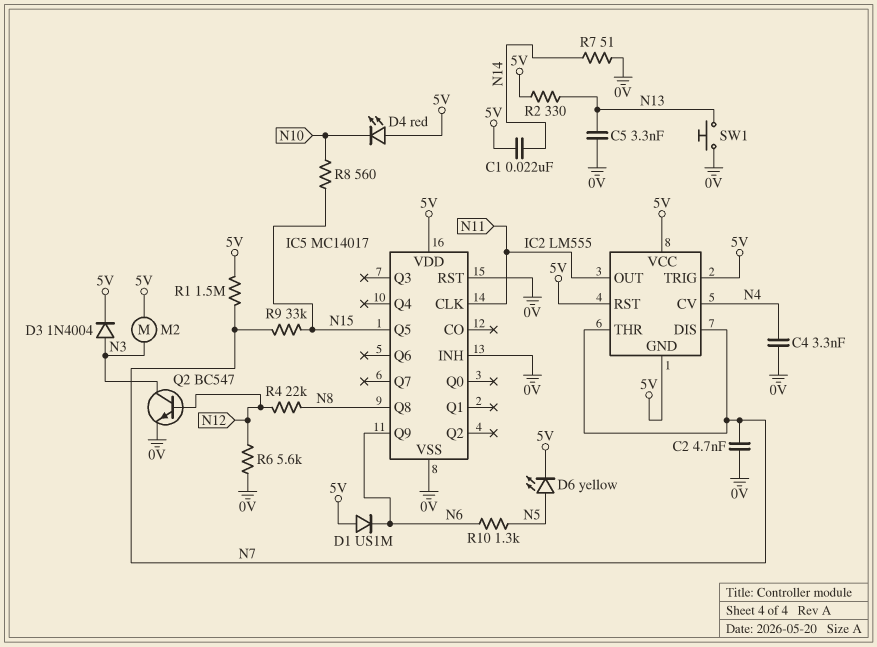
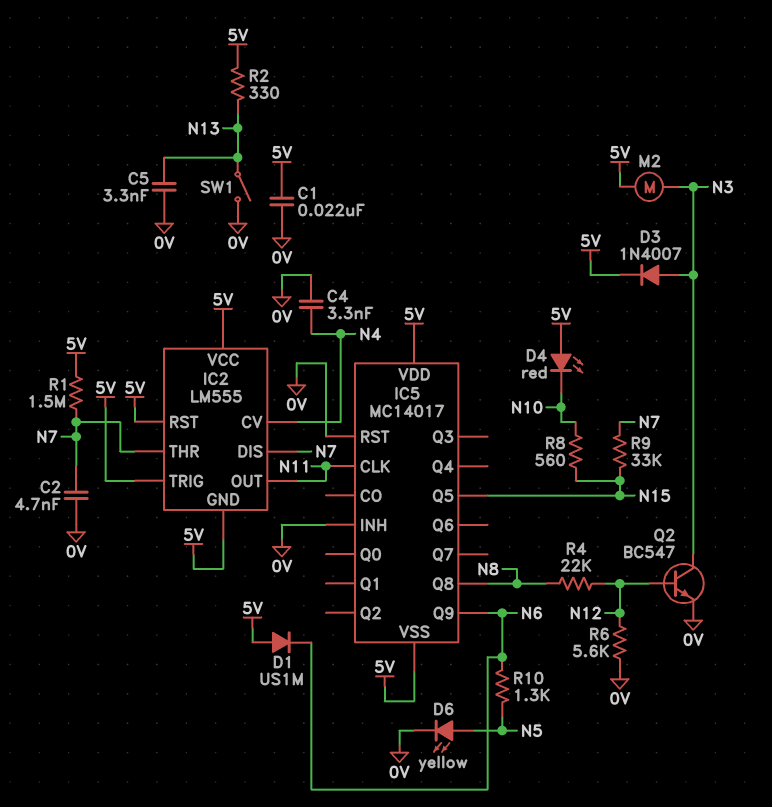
C1: 22nF (5V, N14) -> 22nF (0V, 5V)
D3: diode 1N4004 (A N3, K 5V) -> diode 1N4007 (A N3, K 5V)
D6: LED yellow (A N5, K 5V) -> LED yellow (A N5, K 0V)
IC5 pin VSS: 0V -> 5V
R7: 51 (0V, N14) -> none
SW1: button (0V, N13) -> switch (0V, N13)

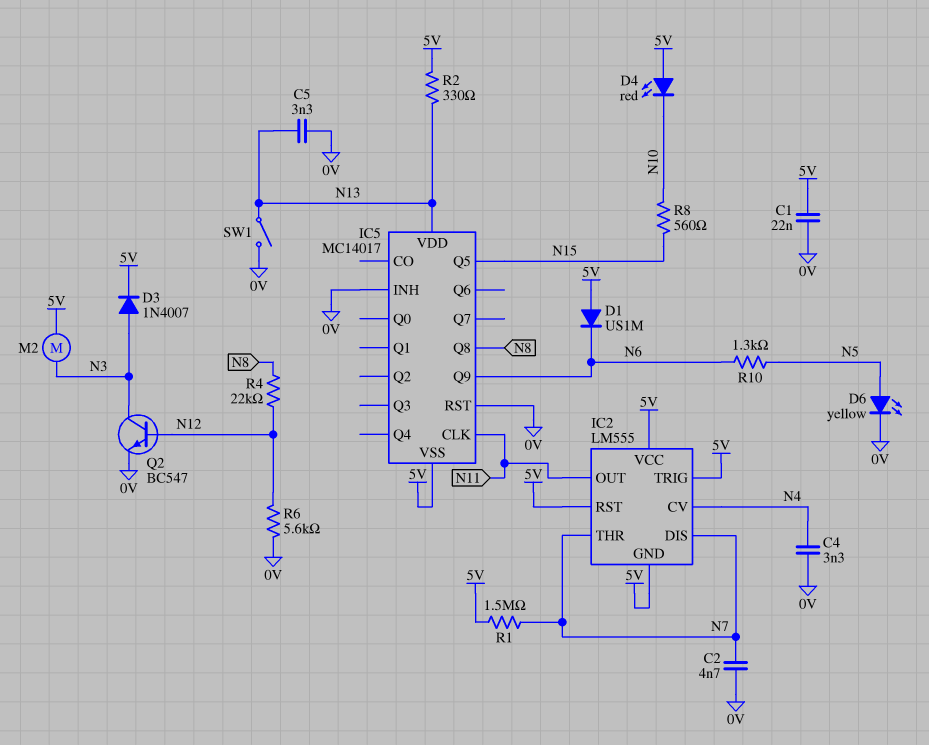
IC5 pin VDD: 5V -> N13
R9: 33k (N7, N15) -> none

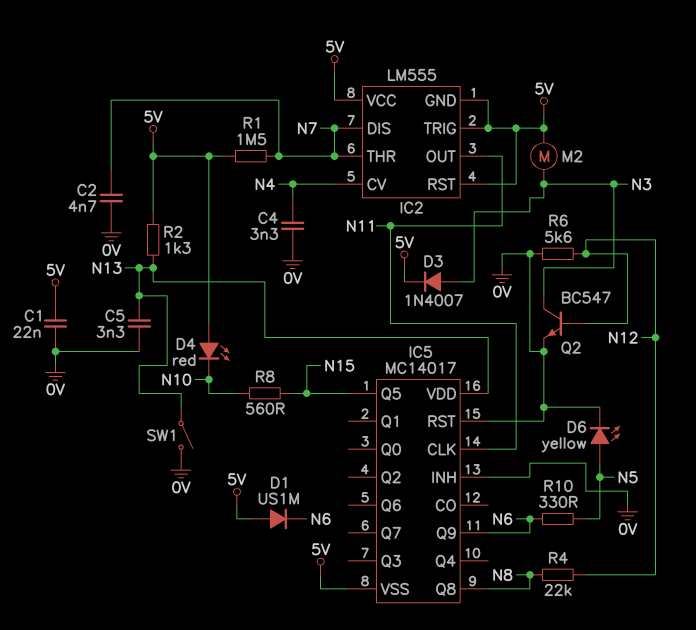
R2: 330 (5V, N13) -> 1.3k (5V, N13)
R10: 1.3k (N5, N6) -> 330 (N5, N6)

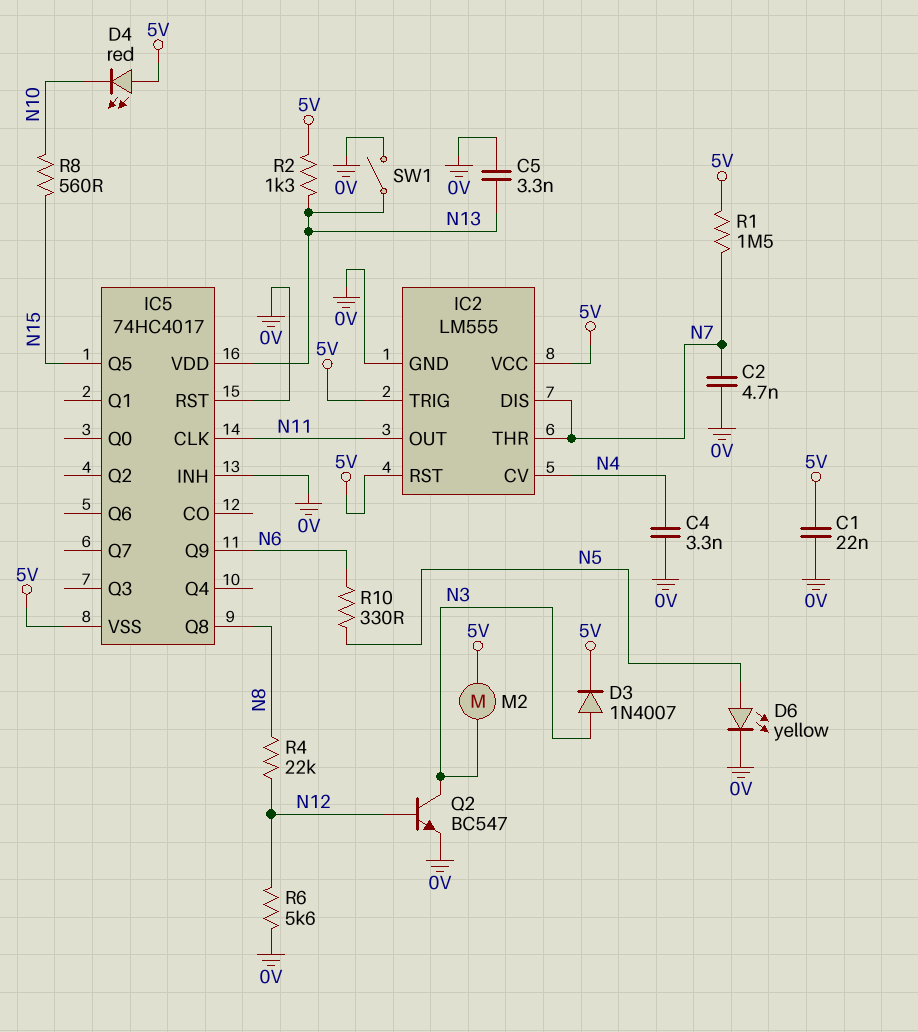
D1: diode US1M (A 5V, K N6) -> none
IC2 pin GND: 5V -> 0V
IC5: MC14017 -> 74HC4017

